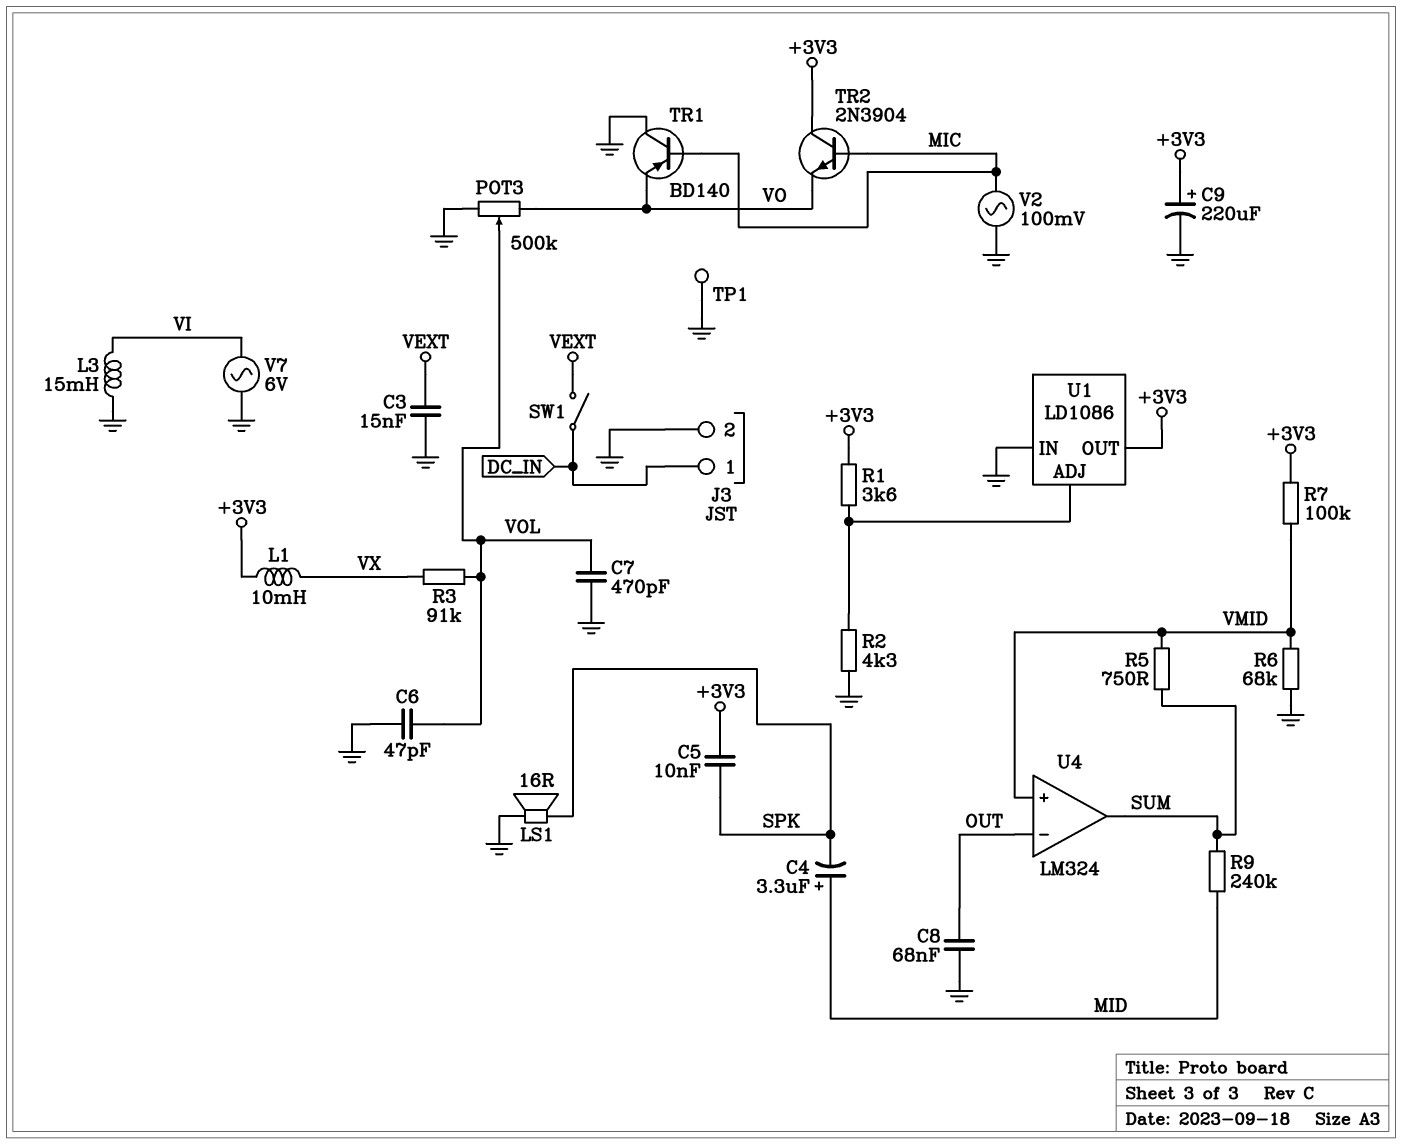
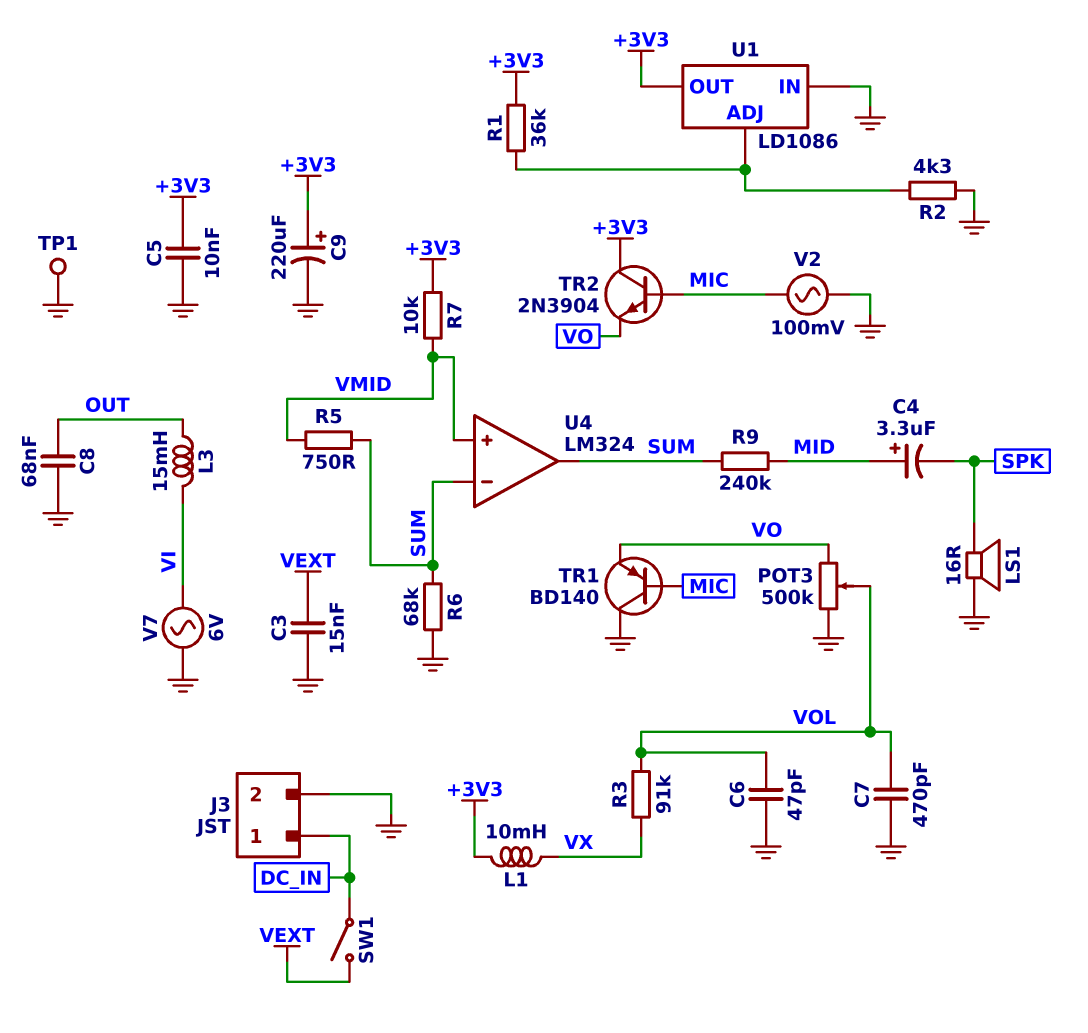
C5: 10nF (+3V3, SPK) -> 10nF (+3V3, GND)
L3: 15mH (GND, VI) -> 15mH (OUT, VI)
R1: 3.6k (+3V3, U1/ADJ) -> 36k (+3V3, U1/ADJ)
R6: 68k (GND, VMID) -> 68k (GND, SUM)
R7: 100k (+3V3, VMID) -> 10k (+3V3, VMID)
U4 pin in-: OUT -> SUM

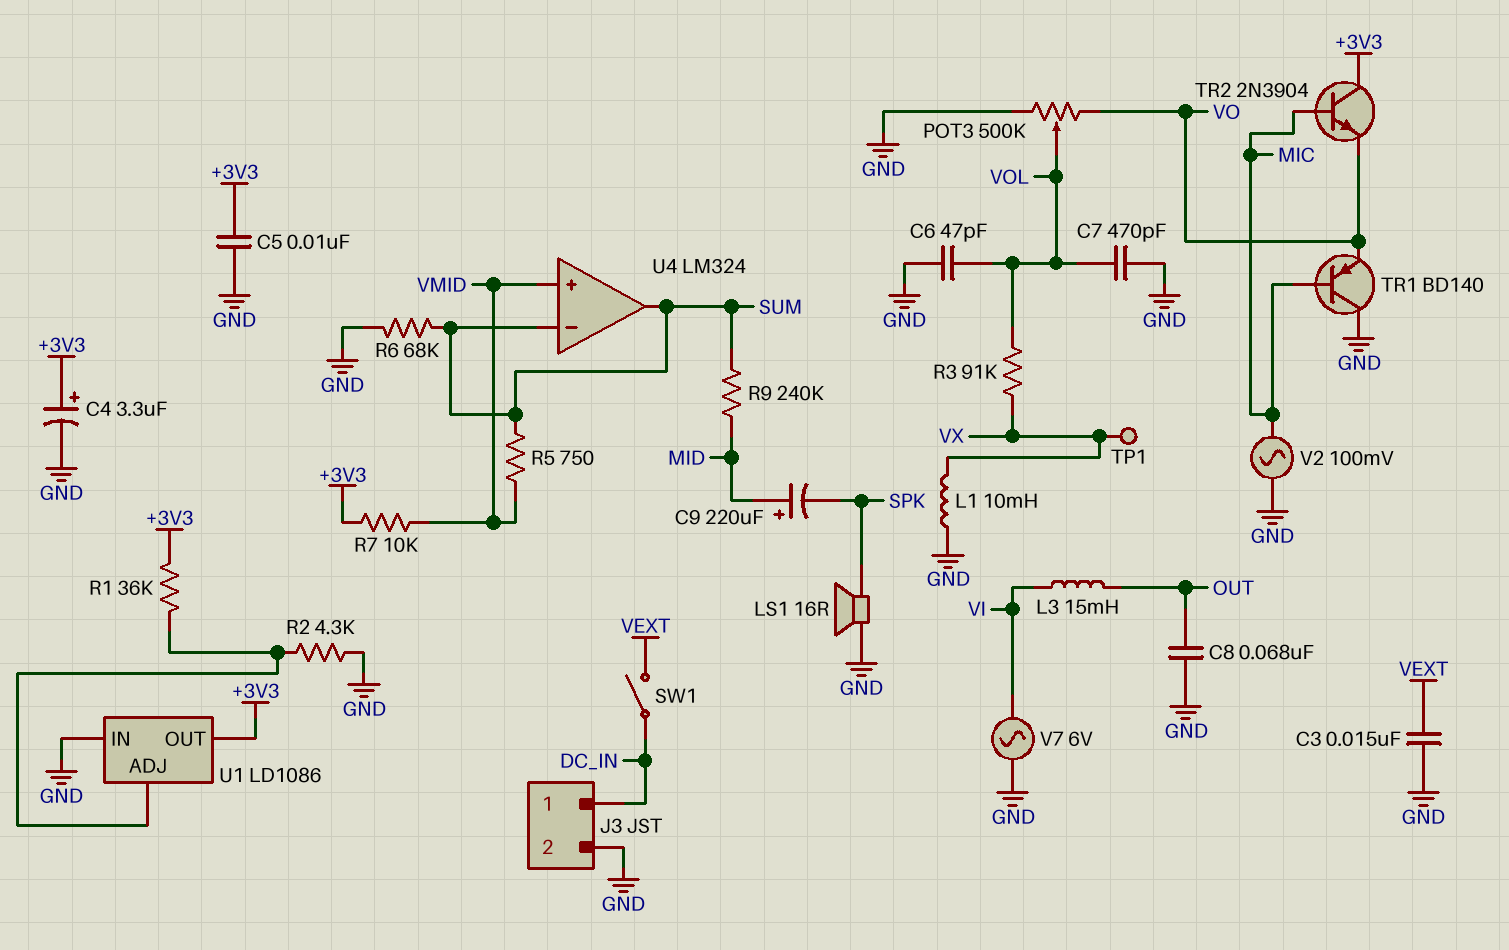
C4: 3.3uF (plus MID, minus SPK) -> 3.3uF (plus +3V3, minus GND)
C9: 220uF (plus +3V3, minus GND) -> 220uF (plus MID, minus SPK)
L1: 10mH (+3V3, VX) -> 10mH (GND, VX)
TP1: test point (GND) -> test point (VX)

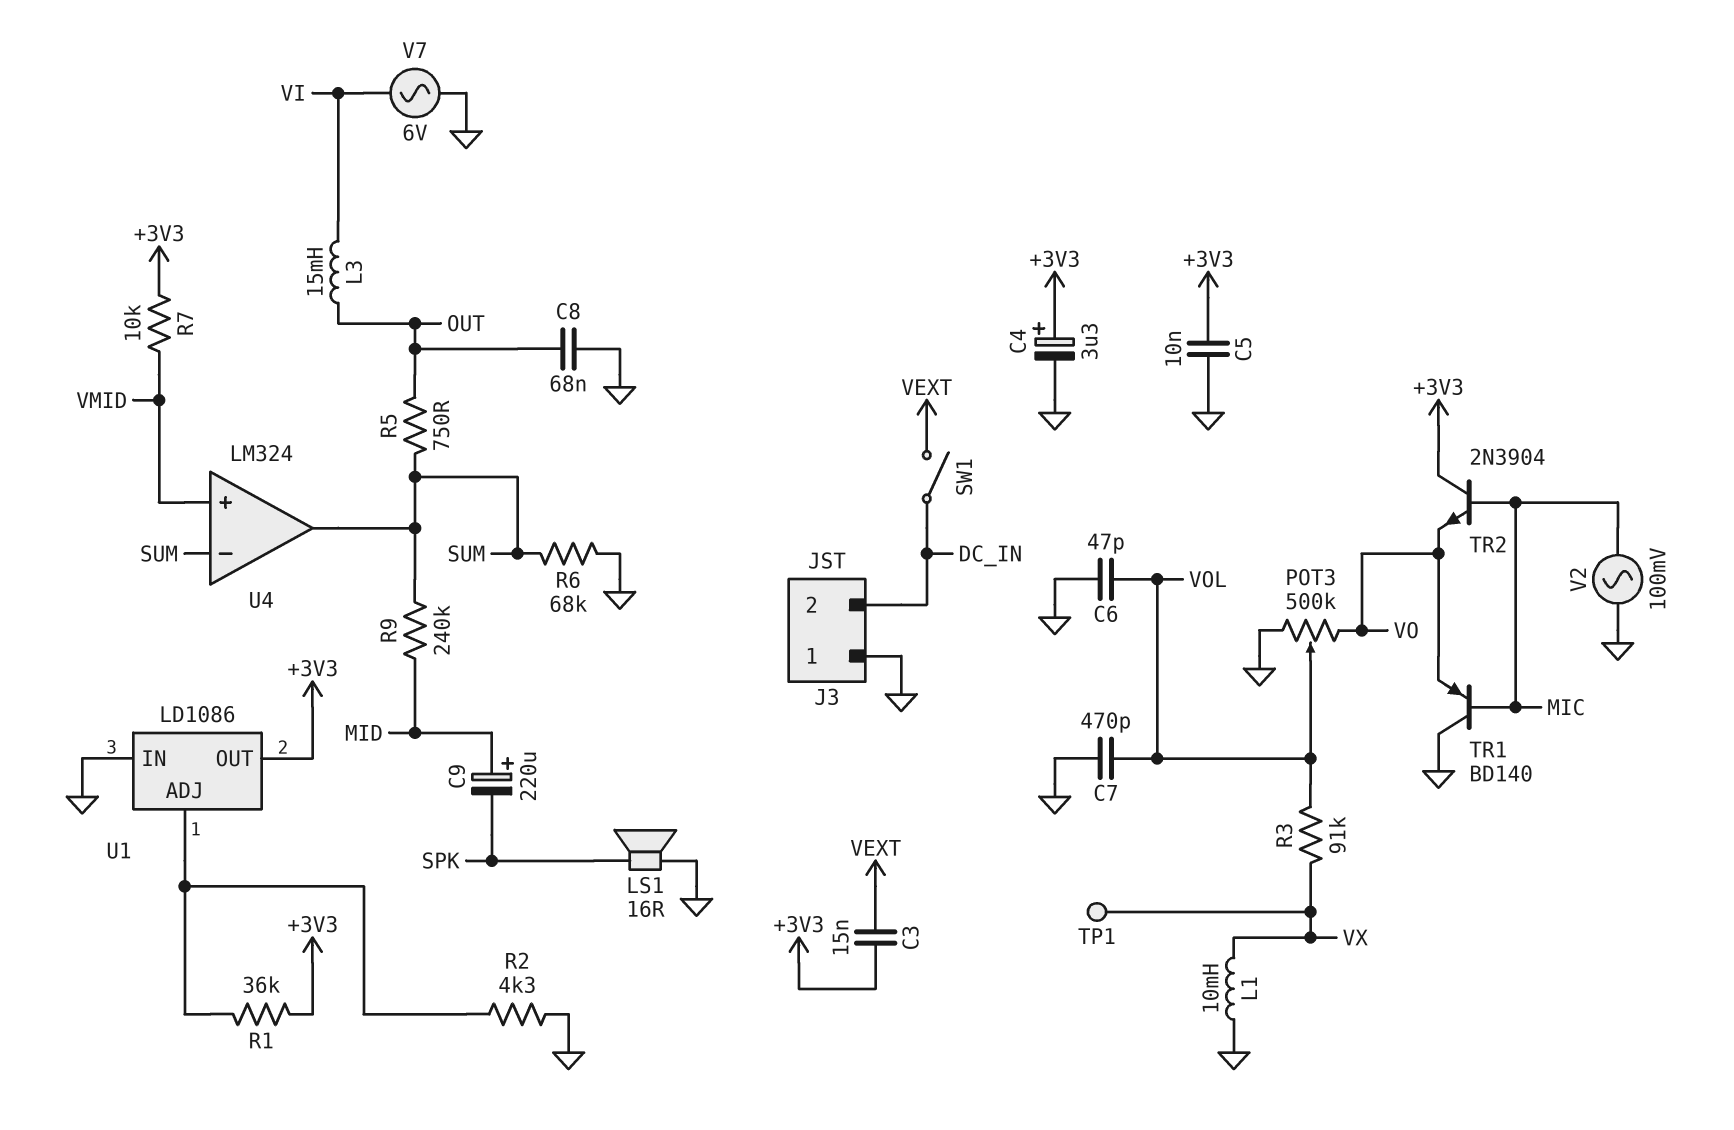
C3: 15nF (GND, VEXT) -> 15nF (+3V3, VEXT)
J3 pin 1: DC_IN -> GND
J3 pin 2: GND -> DC_IN
R5: 750 (SUM, VMID) -> 750 (OUT, SUM)

